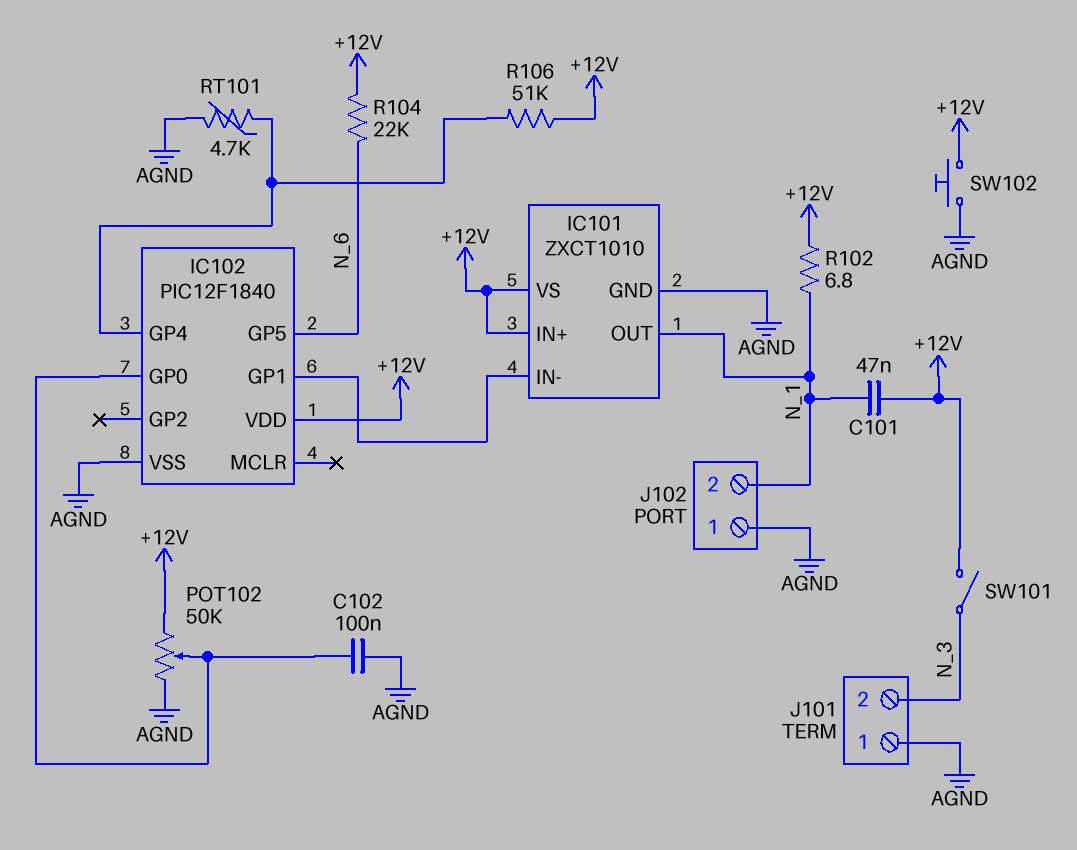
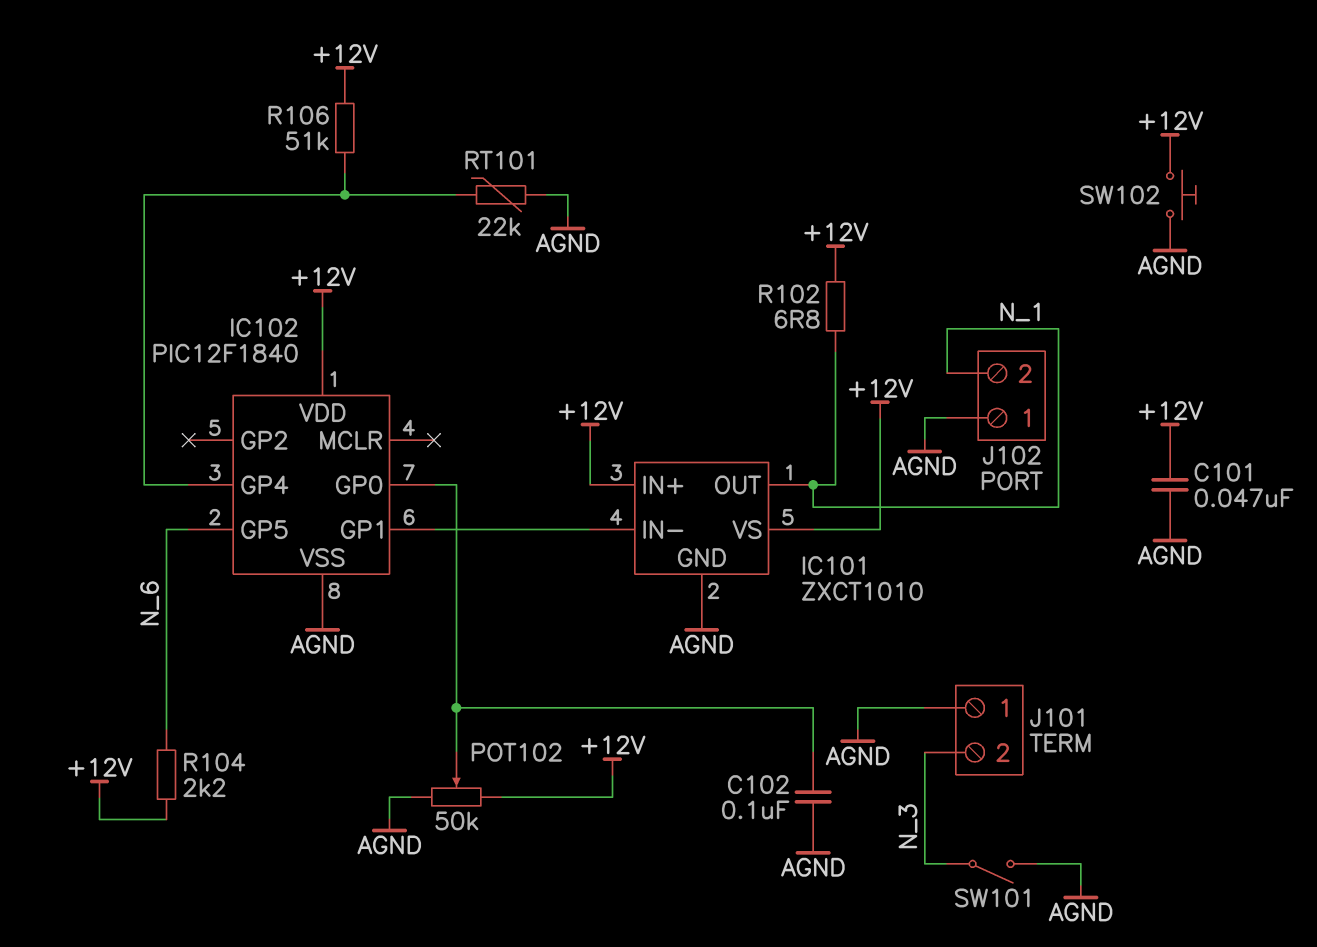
C101: 47nF (+12V, N_1) -> 47nF (+12V, AGND)
R104: 22k (+12V, N_6) -> 2.2k (+12V, N_6)
RT101: 4.7k (AGND, IC102/GP4) -> 22k (AGND, IC102/GP4)
SW101: switch (+12V, N_3) -> switch (AGND, N_3)

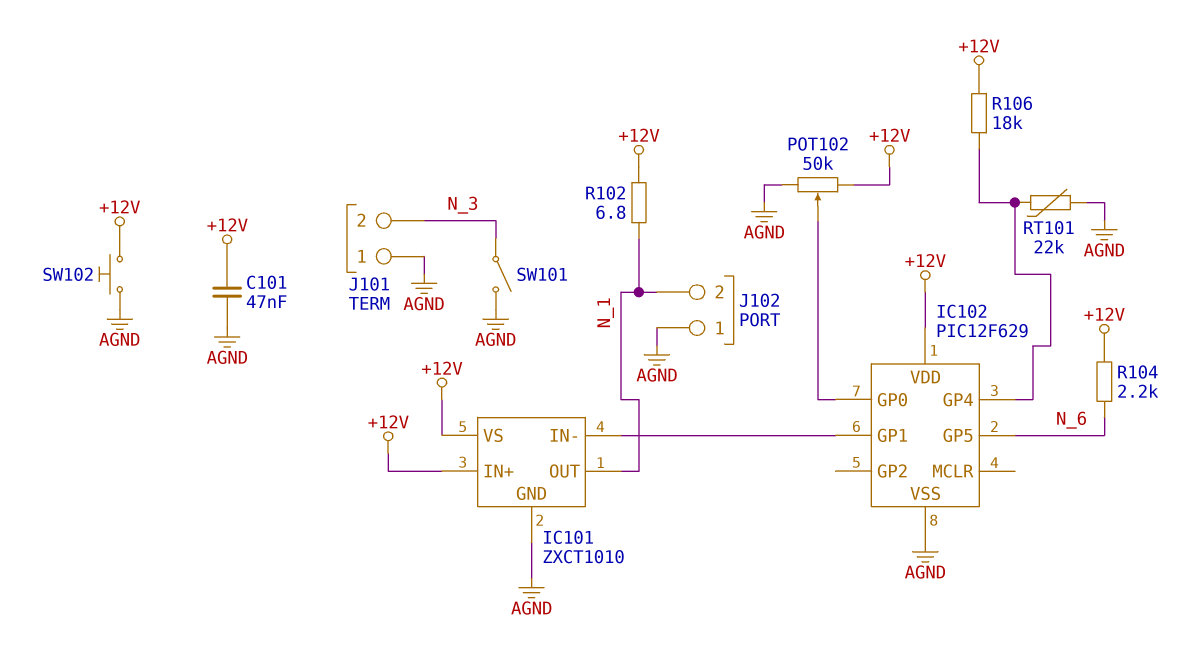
C102: 100nF (AGND, IC102/GP0) -> none
IC102: PIC12F1840 -> PIC12F629
R106: 51k (+12V, IC102/GP4) -> 18k (+12V, IC102/GP4)

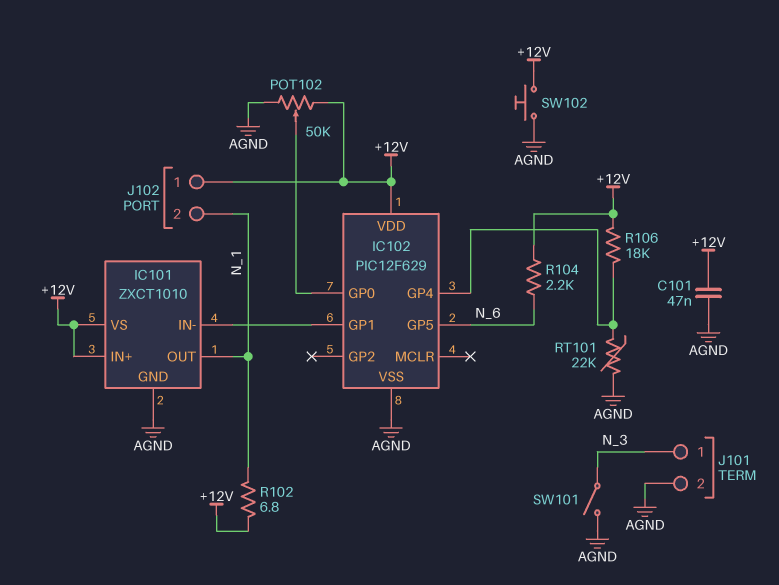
J101 pin 1: AGND -> N_3
J101 pin 2: N_3 -> AGND
J102 pin 1: AGND -> +12V

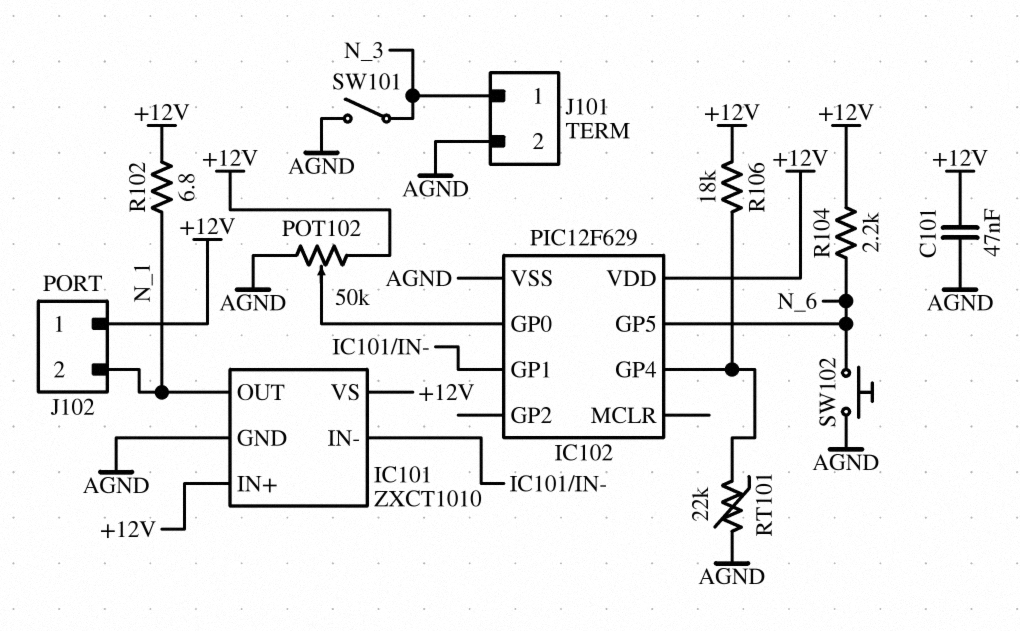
SW102: button (+12V, AGND) -> button (AGND, N_6)

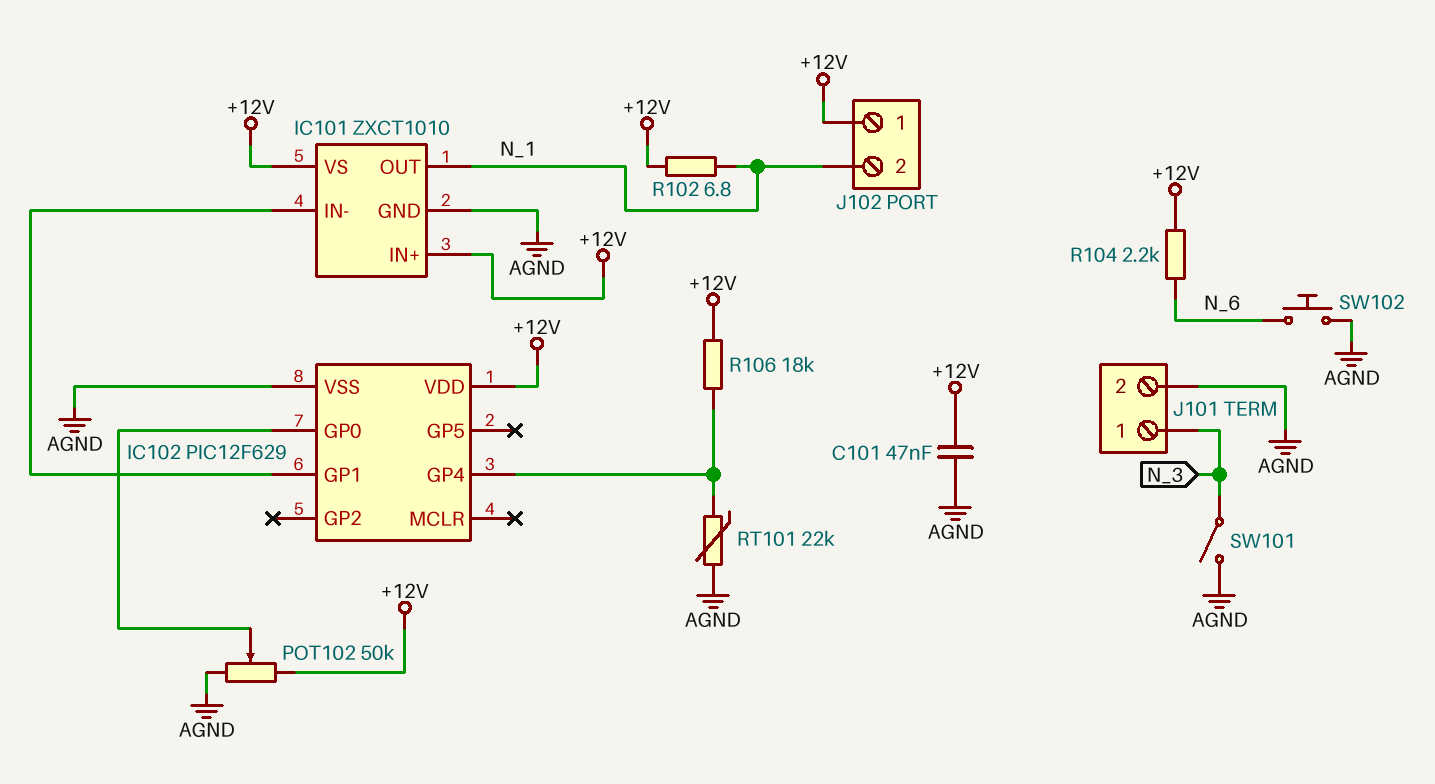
IC102 pin GP5: N_6 -> none

